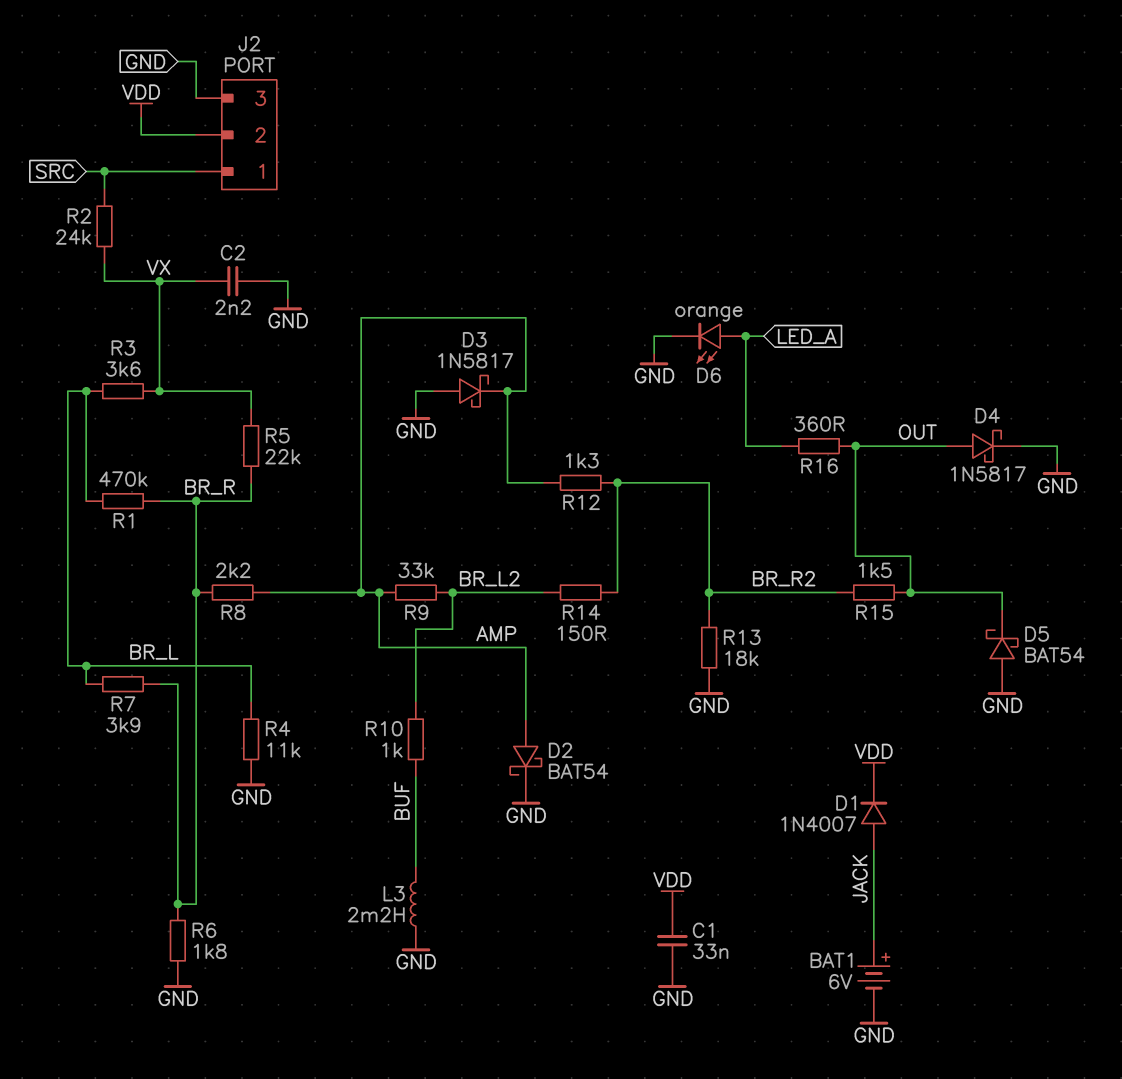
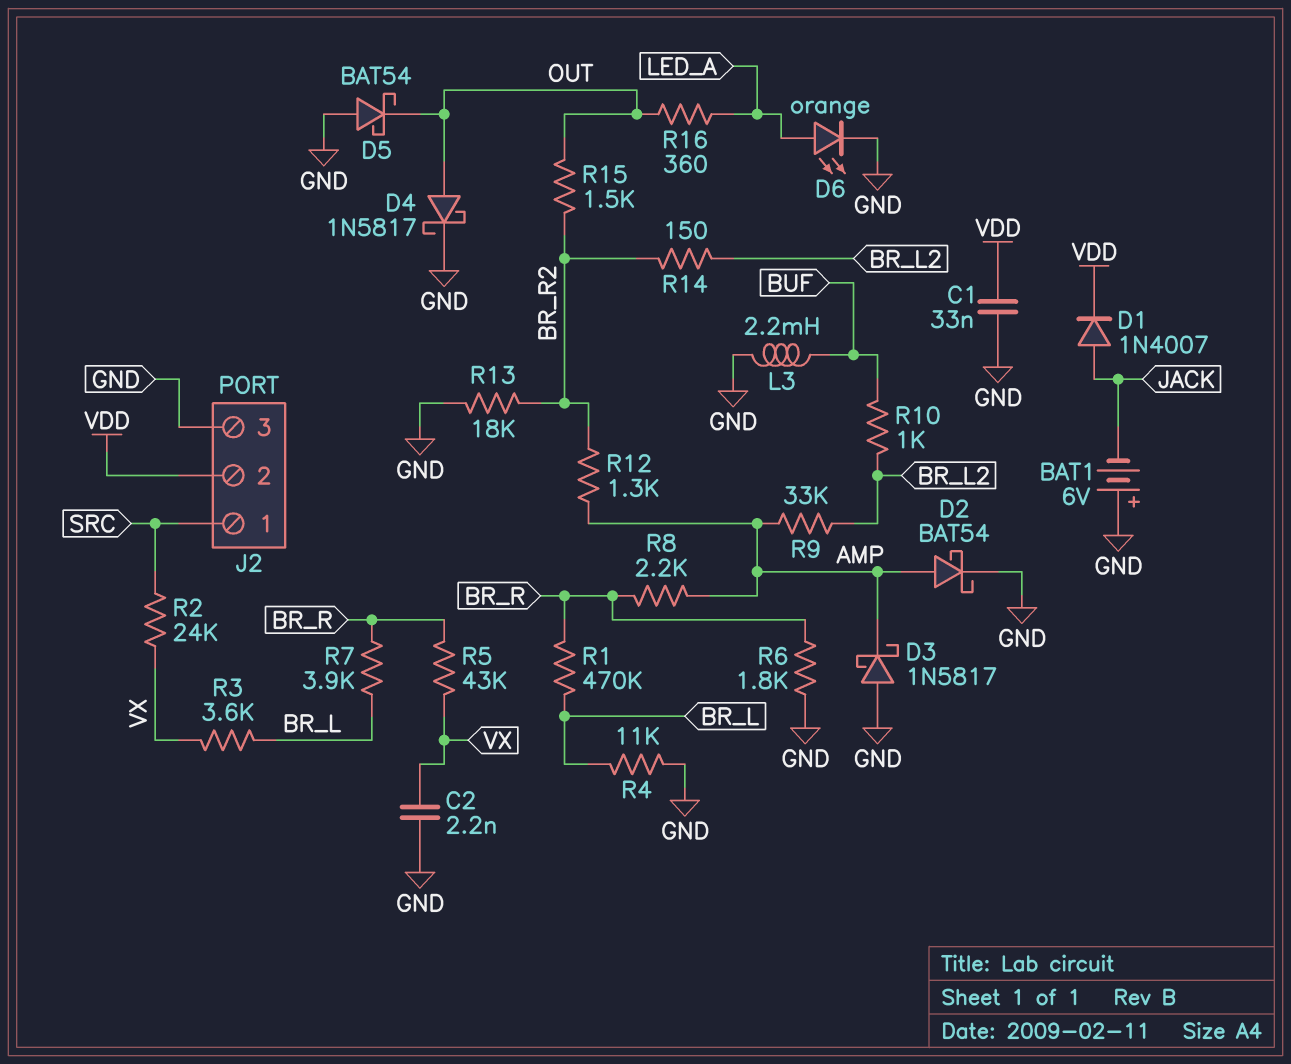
BAT1: 6V (plus JACK, minus GND) -> 6V (plus GND, minus JACK)
R5: 22k (BR_R, VX) -> 43k (BR_R, VX)

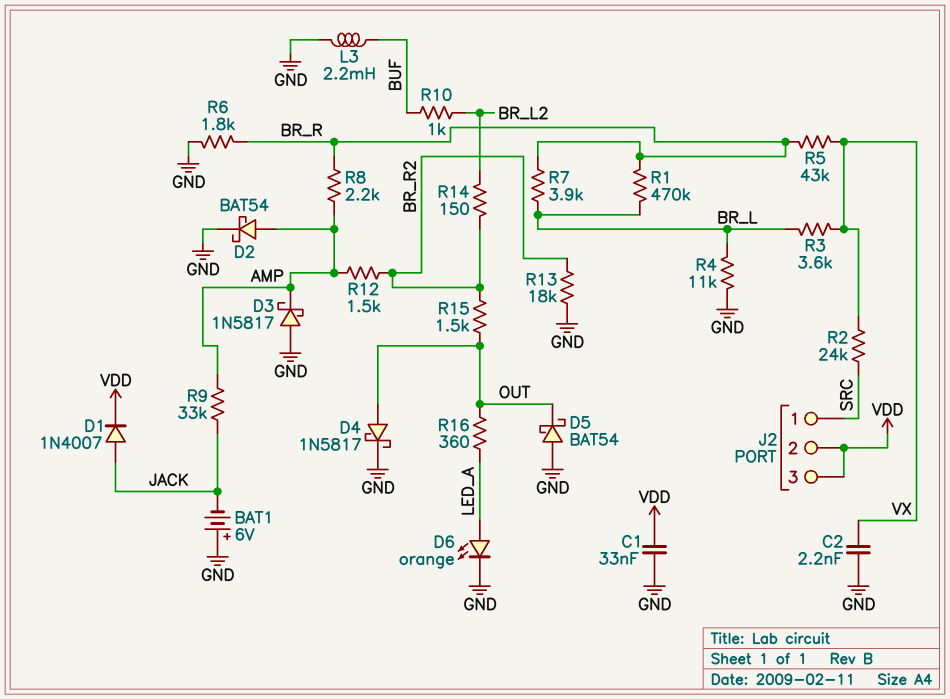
J2 pin 3: GND -> VDD
R9: 33k (AMP, BR_L2) -> 33k (AMP, JACK)
R12: 1.3k (AMP, BR_R2) -> 1.5k (AMP, BR_R2)

